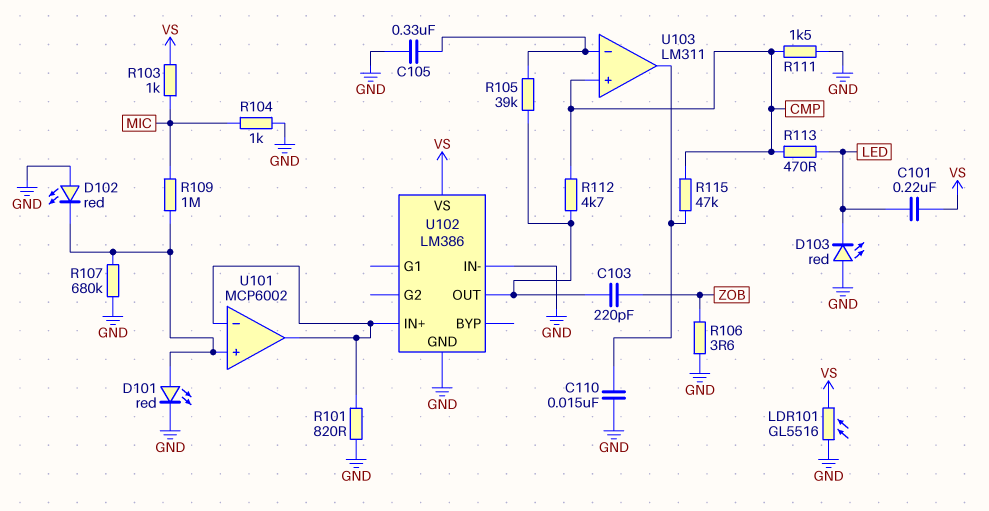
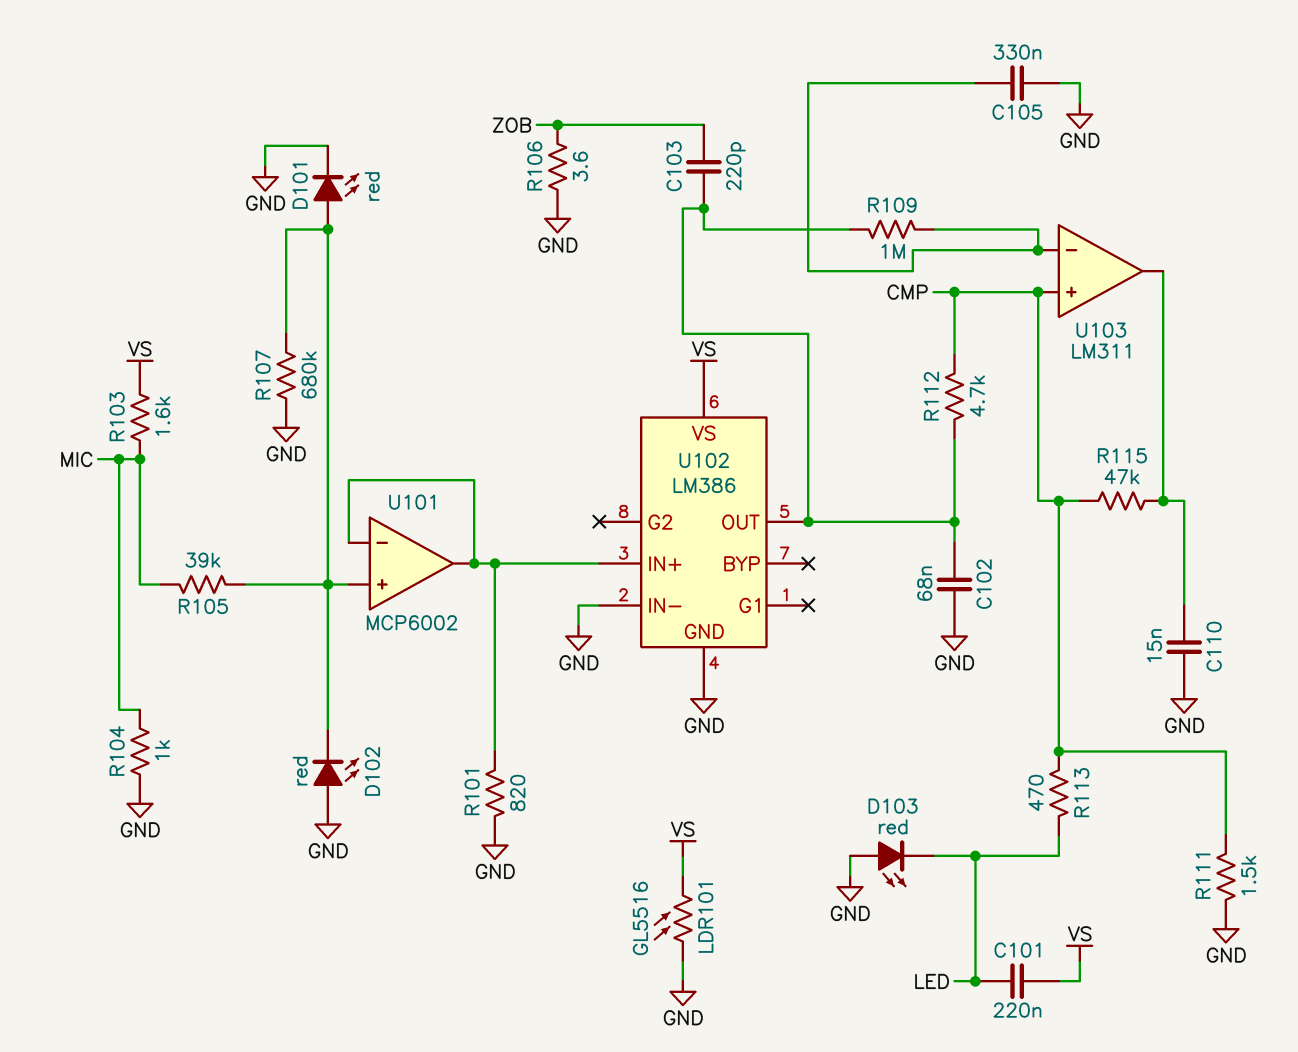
C102: none -> 68nF (GND, U102/OUT)
R103: 1k (MIC, VS) -> 1.6k (MIC, VS)
R105: 39k (U102/OUT, U103/in-) -> 39k (MIC, U101/in+)
R109: 1M (MIC, U101/in+) -> 1M (U102/OUT, U103/in-)

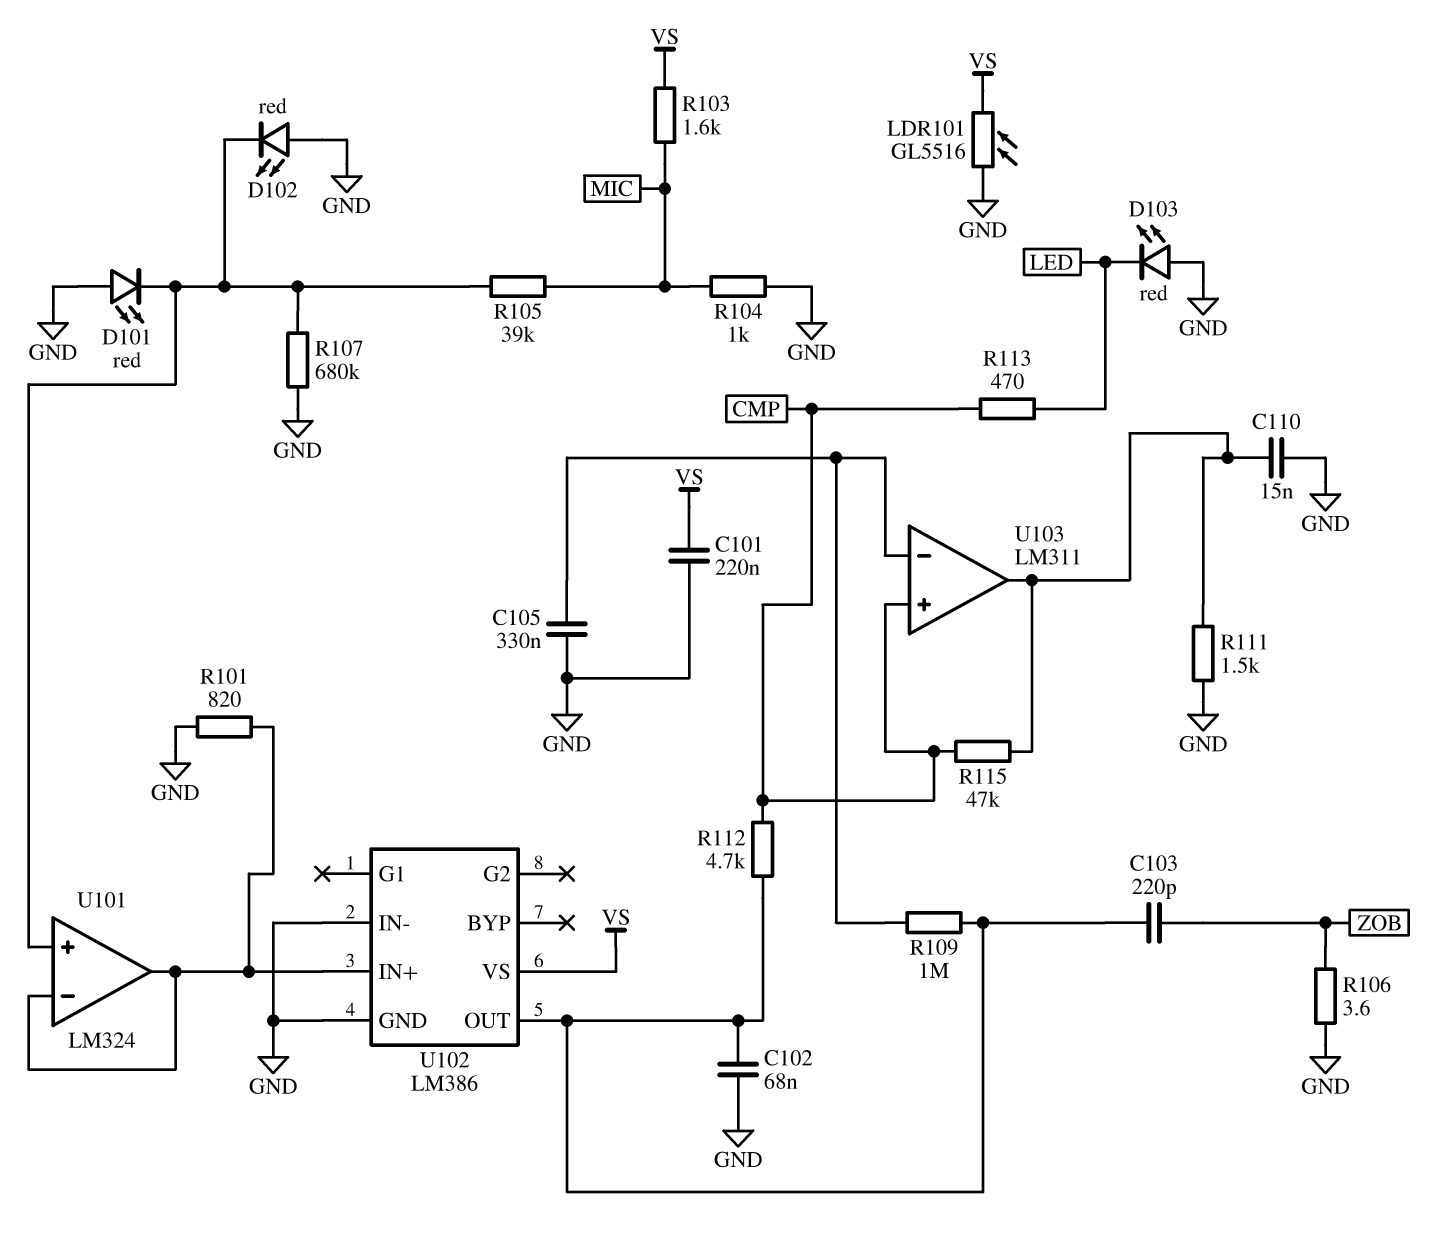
C101: 220nF (LED, VS) -> 220nF (GND, VS)
D101: LED red (A U101/in+, K GND) -> LED red (A GND, K U101/in+)
R111: 1.5k (CMP, GND) -> 1.5k (GND, U103/out)
U101: MCP6002 -> LM324

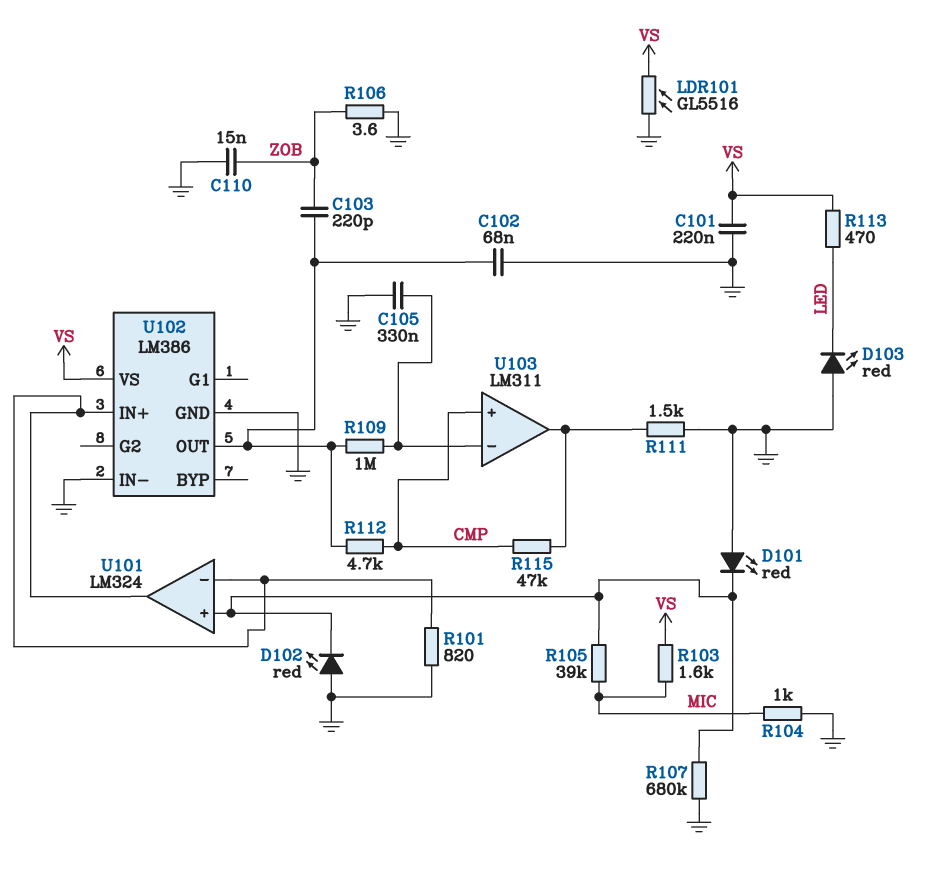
C110: 15nF (GND, U103/out) -> 15nF (GND, ZOB)
R113: 470 (CMP, LED) -> 470 (LED, VS)

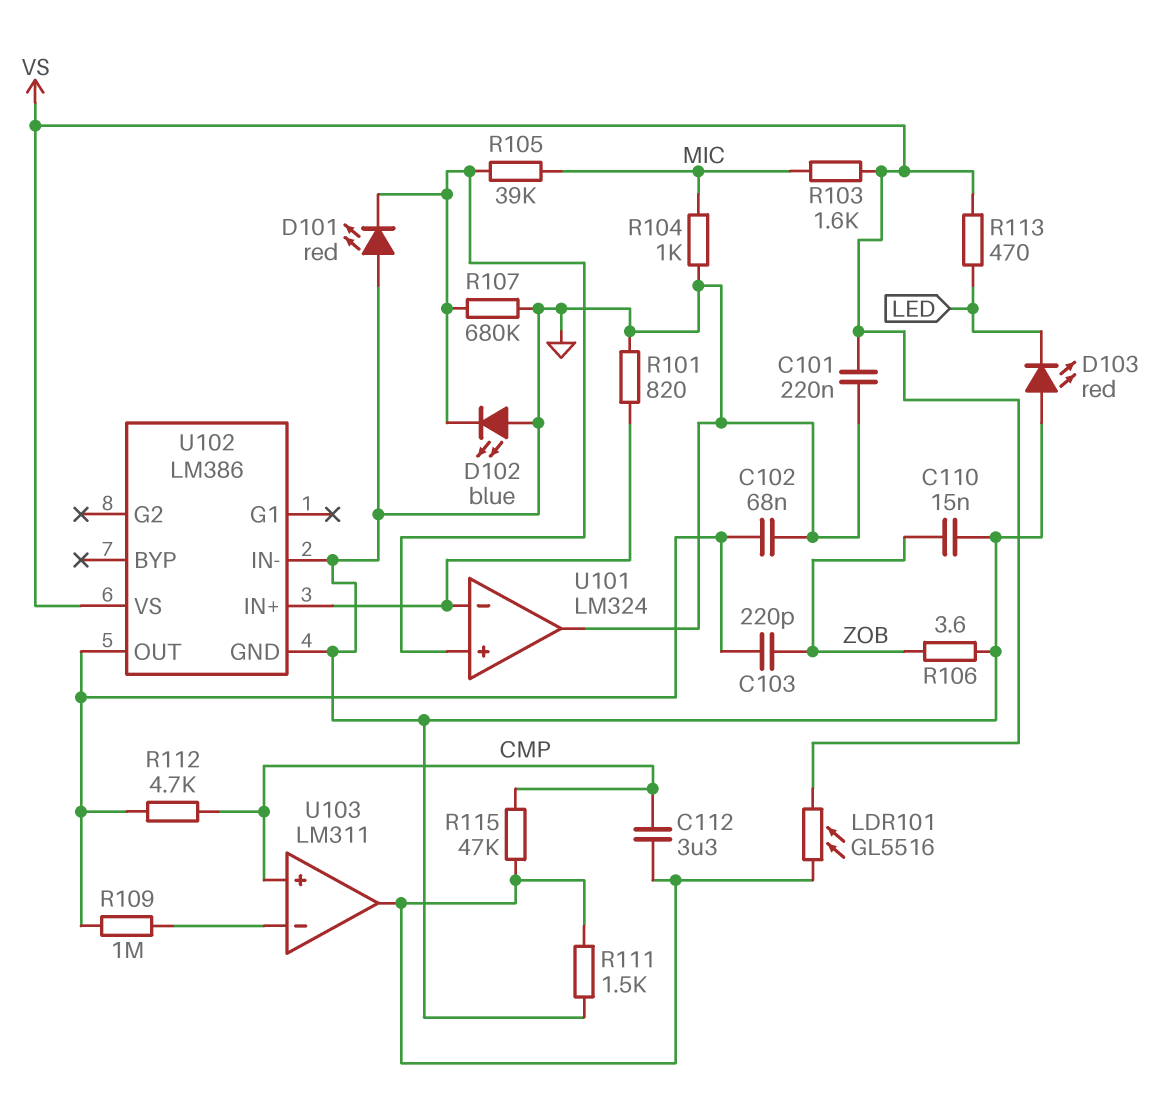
C105: 330nF (GND, U103/in-) -> none
C112: none -> 3.3uF (CMP, U103/out)
D102: LED red (A GND, K U101/in+) -> LED blue (A GND, K U101/in+)
LDR101: GL5516 (GND, VS) -> GL5516 (U103/out, VS)
U101 pin out: U101/in- -> GND

